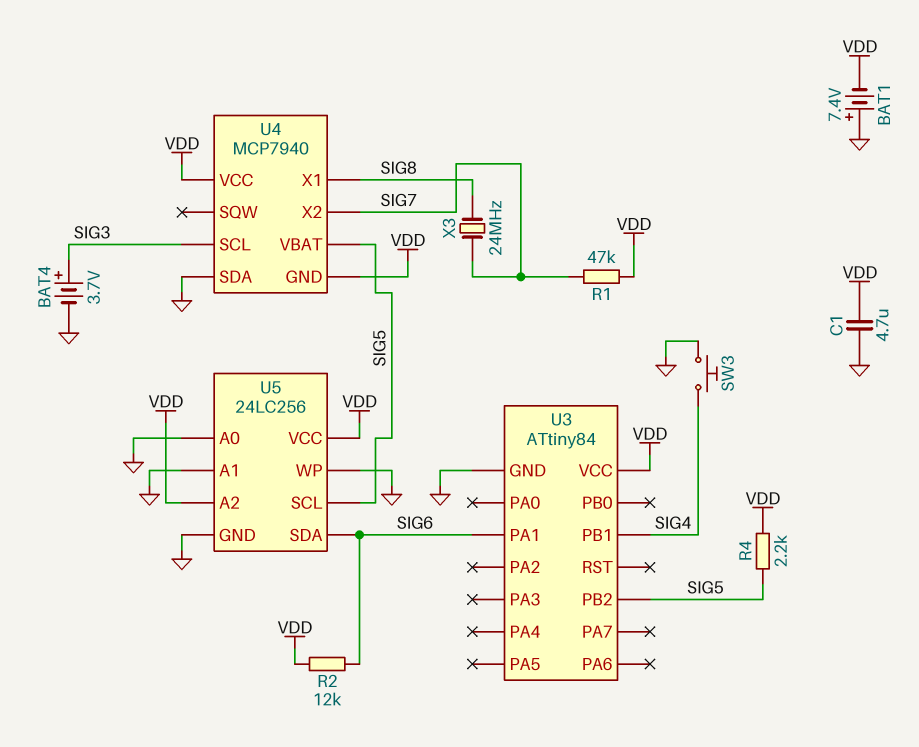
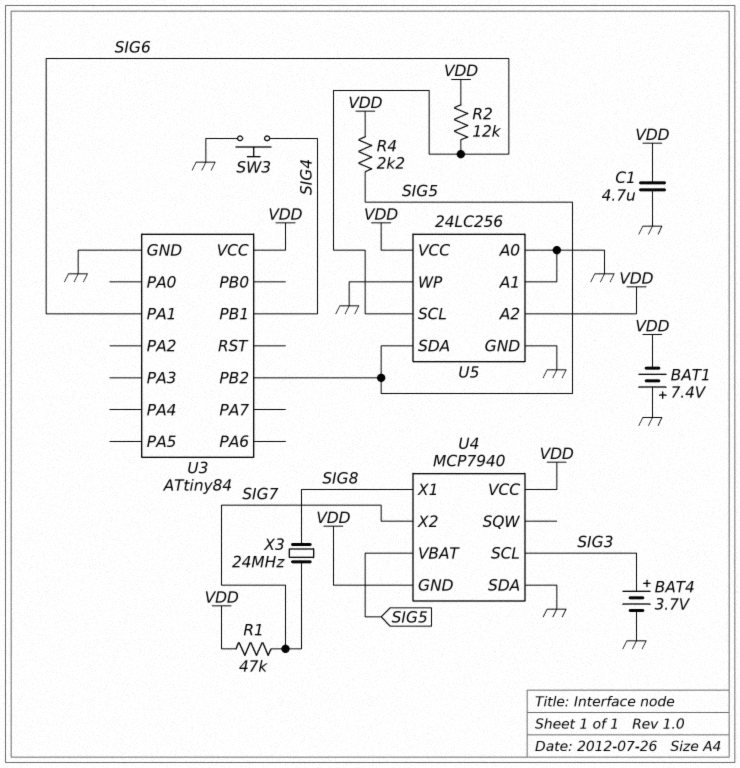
U5 pin SCL: SIG5 -> SIG6
U5 pin SDA: SIG6 -> SIG5

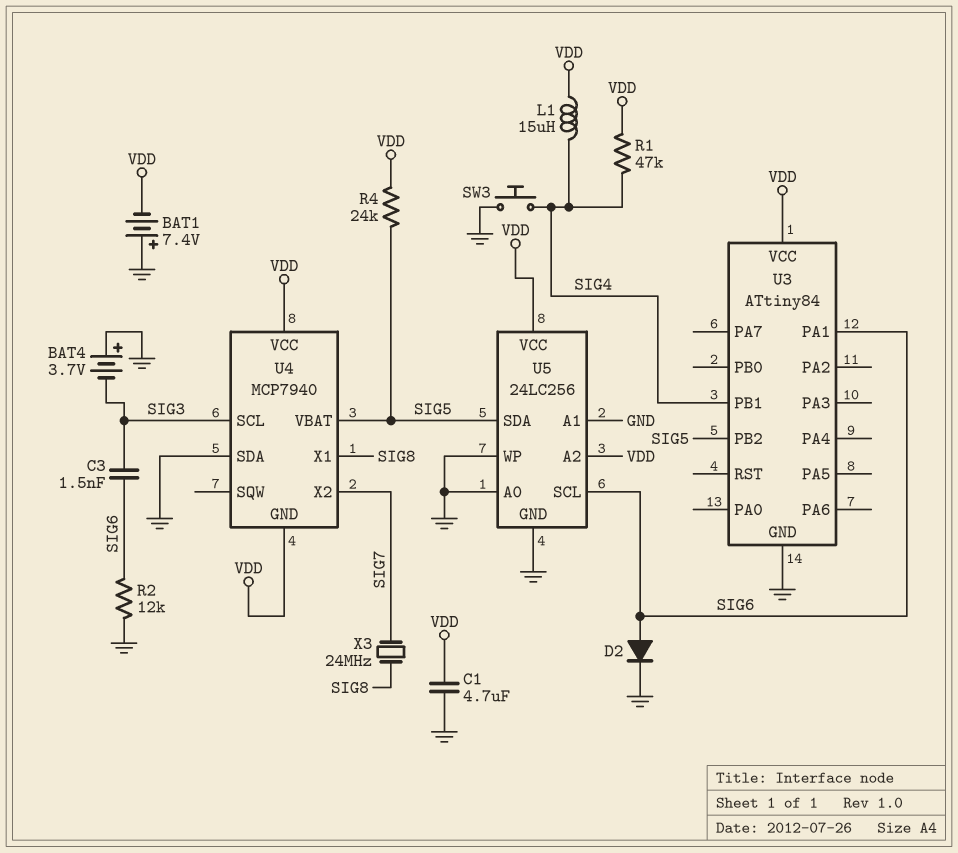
BAT4: 3.7V (plus SIG3, minus GND) -> 3.7V (plus GND, minus SIG3)
C3: none -> 1.5nF (SIG3, SIG6)
D2: none -> diode (A SIG6, K GND)
L1: none -> 15uH (SIG4, VDD)
R1: 47k (SIG7, VDD) -> 47k (SIG4, VDD)
R2: 12k (SIG6, VDD) -> 12k (GND, SIG6)
R4: 2.2k (SIG5, VDD) -> 24k (SIG5, VDD)

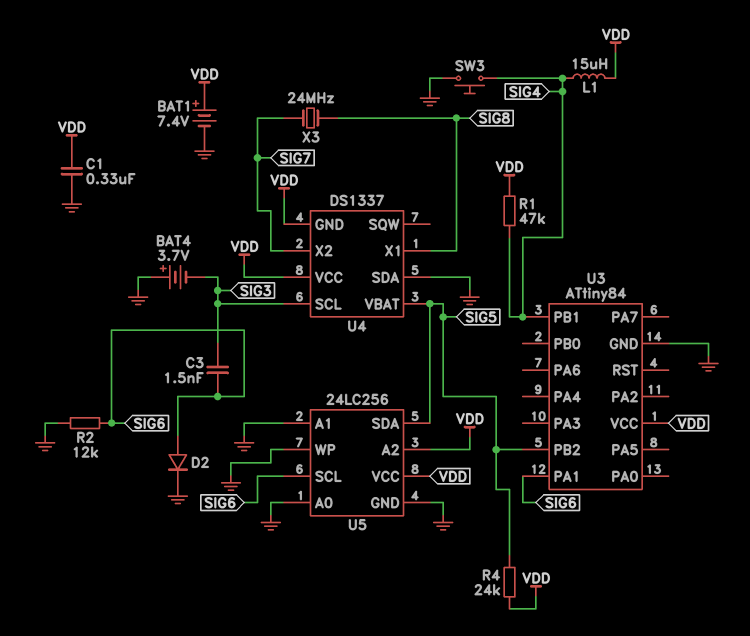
BAT1: 7.4V (plus GND, minus VDD) -> 7.4V (plus VDD, minus GND)
C1: 4.7uF (GND, VDD) -> 330nF (GND, VDD)
U4: MCP7940 -> DS1337

